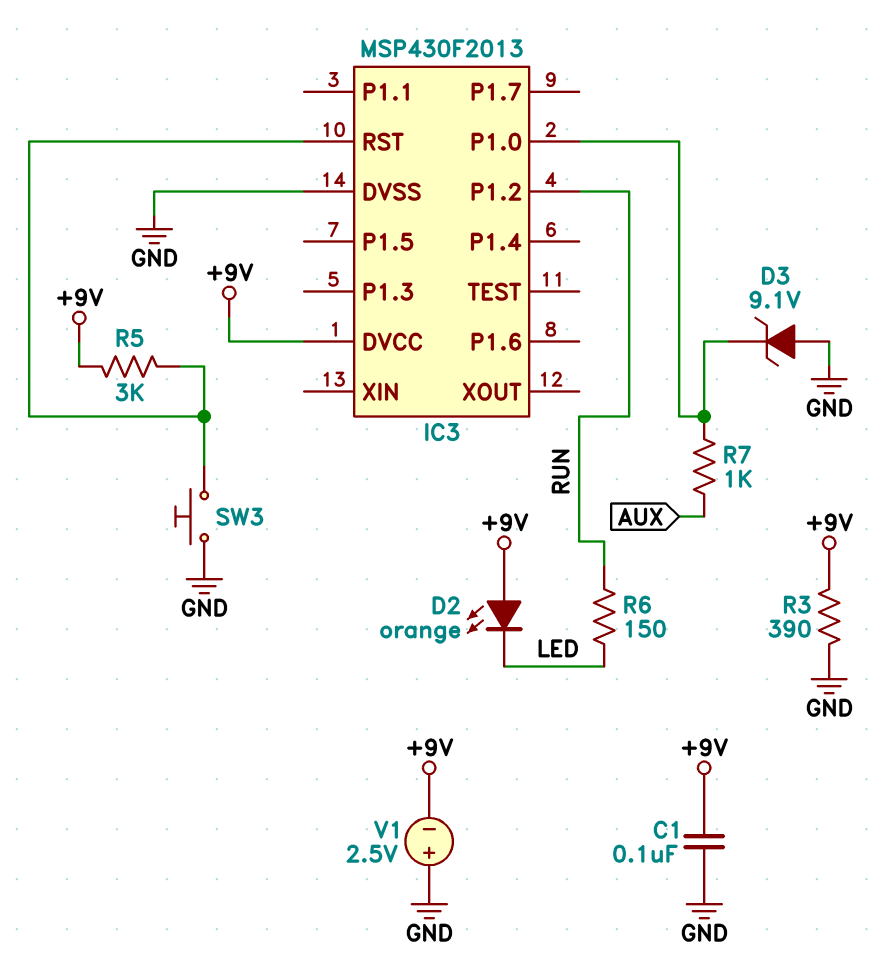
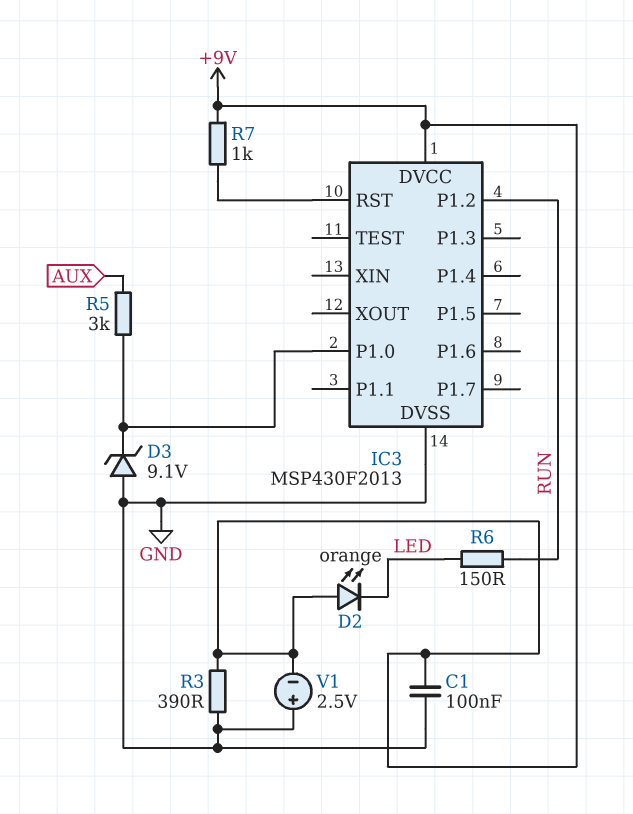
R5: 3k (+9V, IC3/RST) -> 3k (AUX, IC3/P1.0)
R7: 1k (AUX, IC3/P1.0) -> 1k (+9V, IC3/RST)
SW3: button (GND, IC3/RST) -> none

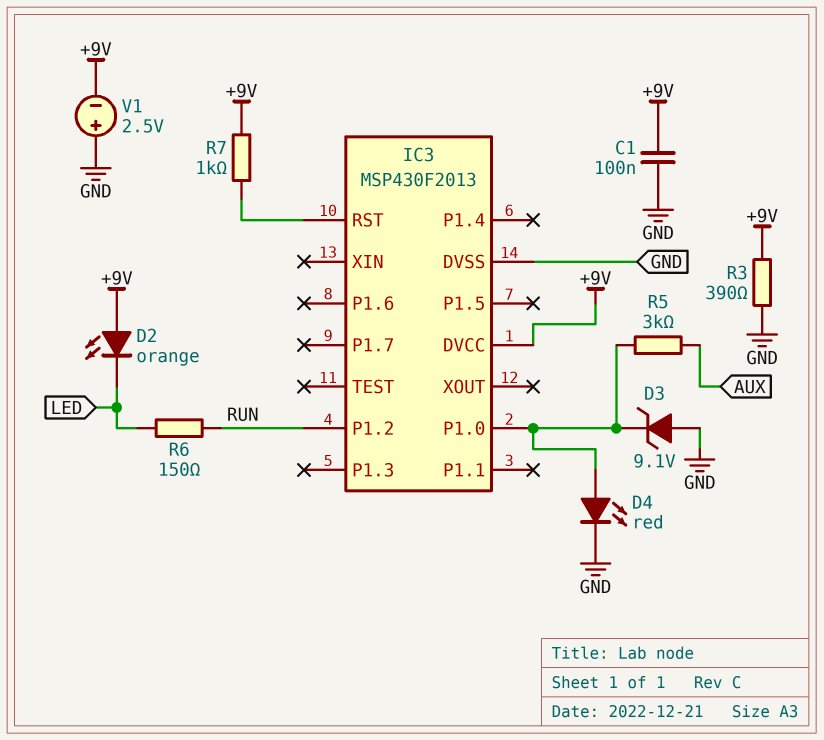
D4: none -> LED red (A IC3/P1.0, K GND)

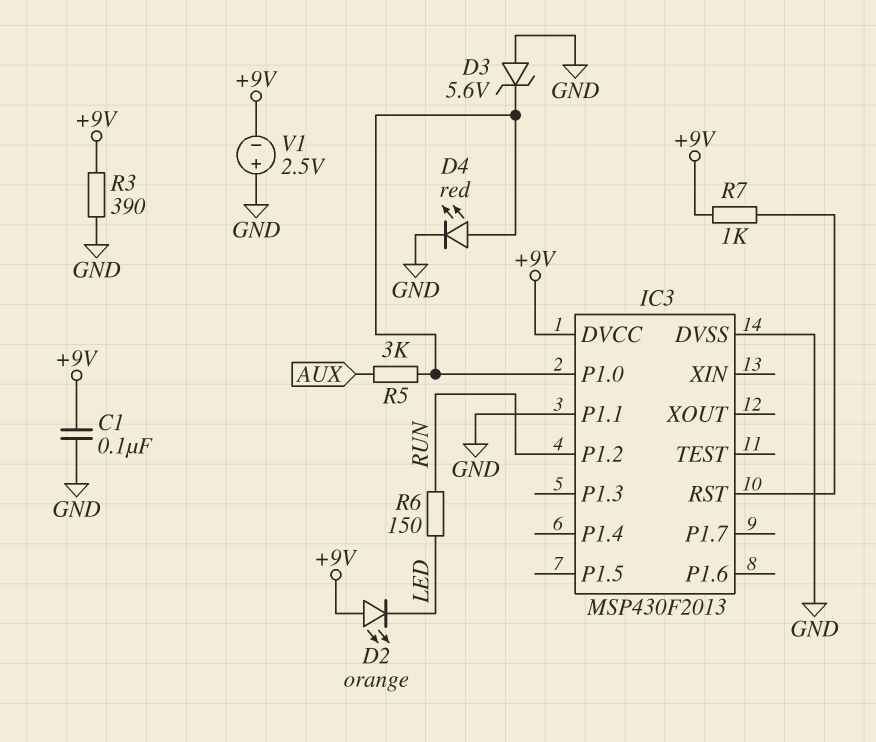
D3: zener 9.1V (A GND, K IC3/P1.0) -> zener 5.6V (A GND, K IC3/P1.0)
IC3 pin P1.1: none -> GND

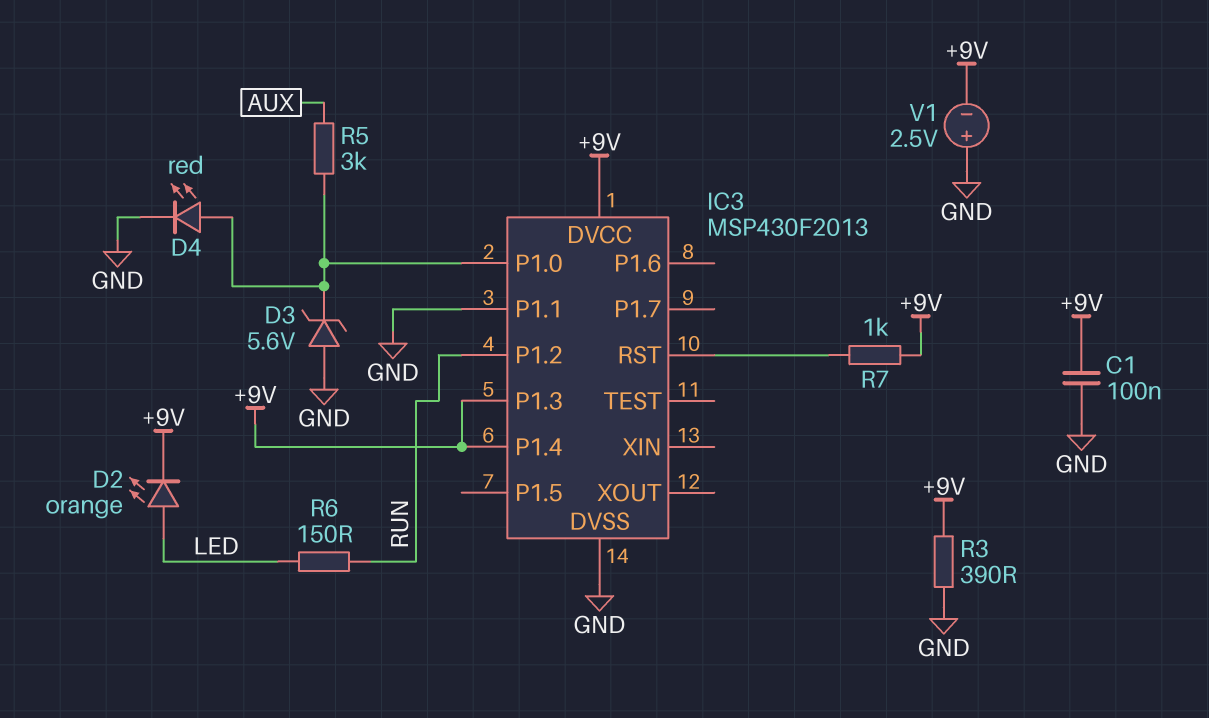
D2: LED orange (A +9V, K LED) -> LED orange (A LED, K +9V)
IC3 pin P1.3: none -> +9V
IC3 pin P1.4: none -> +9V

